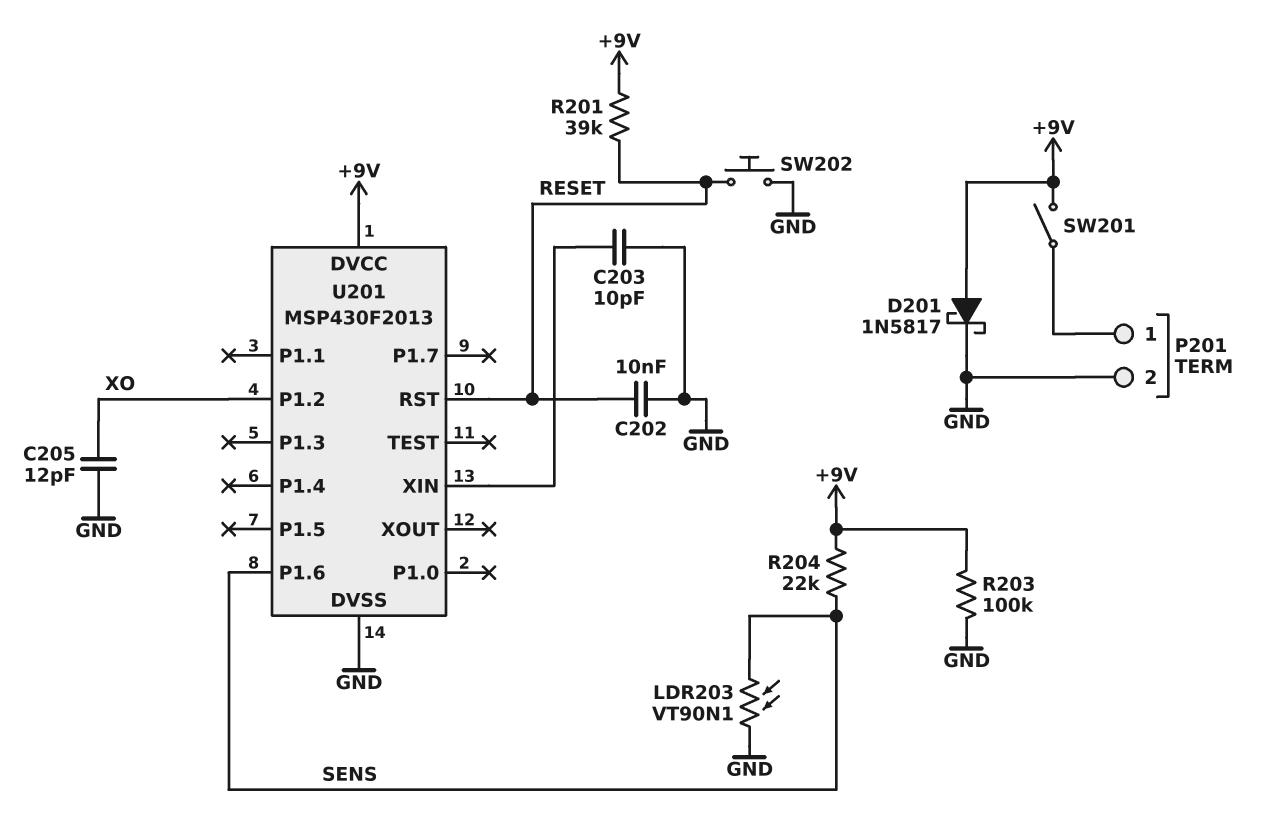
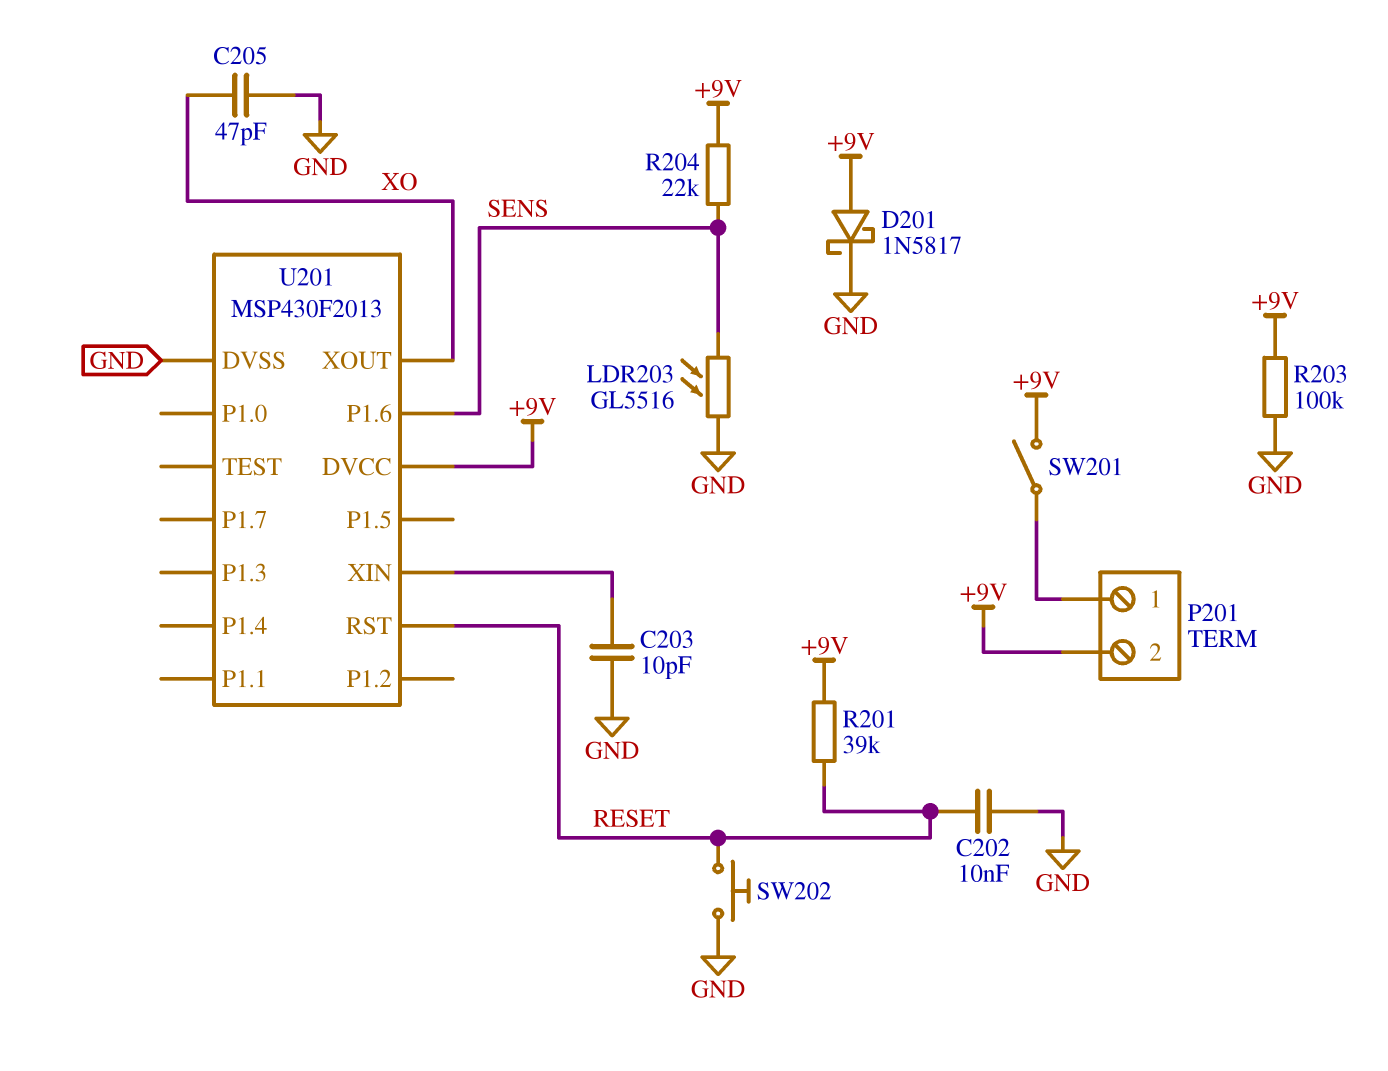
C205: 12pF (GND, XO) -> 47pF (GND, XO)
LDR203: VT90N1 (GND, SENS) -> GL5516 (GND, SENS)
P201 pin 2: GND -> +9V
U201 pin P1.2: XO -> none
U201 pin XOUT: none -> XO

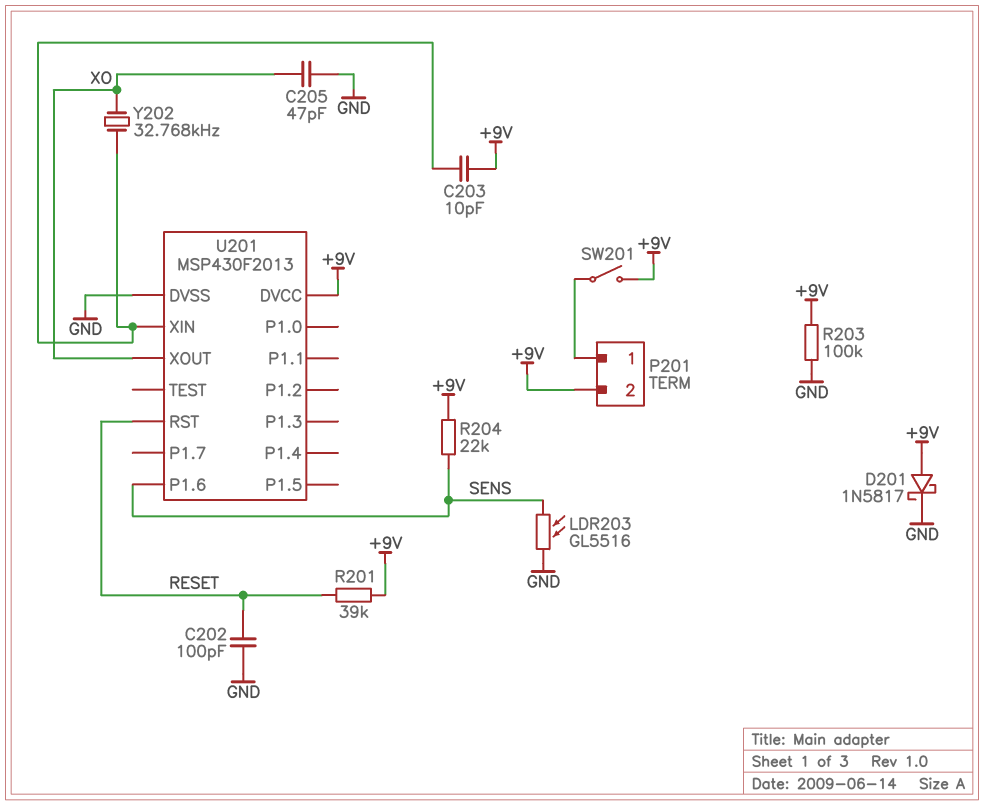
C202: 10nF (GND, RESET) -> 100pF (GND, RESET)
C203: 10pF (GND, U201/XIN) -> 10pF (+9V, U201/XIN)
SW202: button (GND, RESET) -> none
Y202: none -> 32.768kHz (U201/XIN, XO)

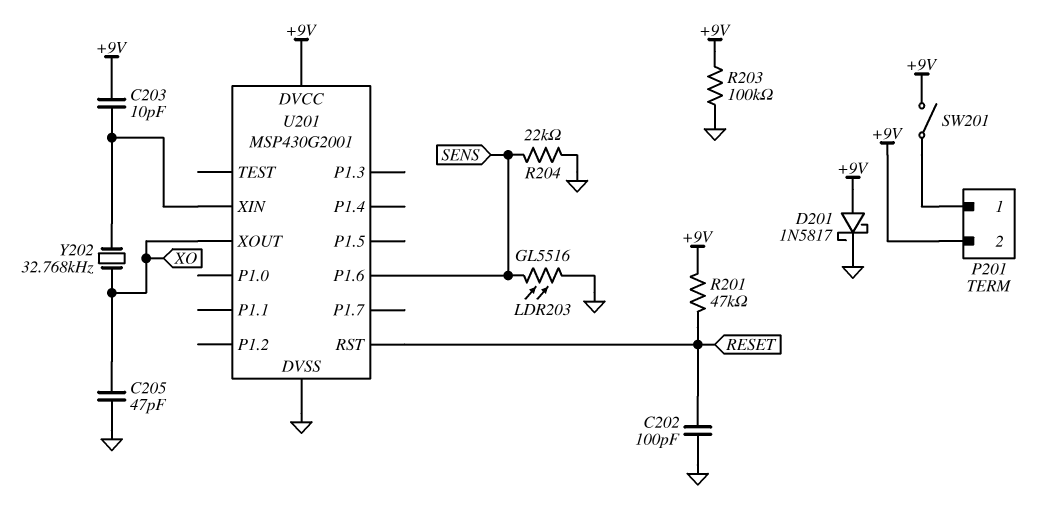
R201: 39k (+9V, RESET) -> 47k (+9V, RESET)
R204: 22k (+9V, SENS) -> 22k (GND, SENS)
U201: MSP430F2013 -> MSP430G2001

